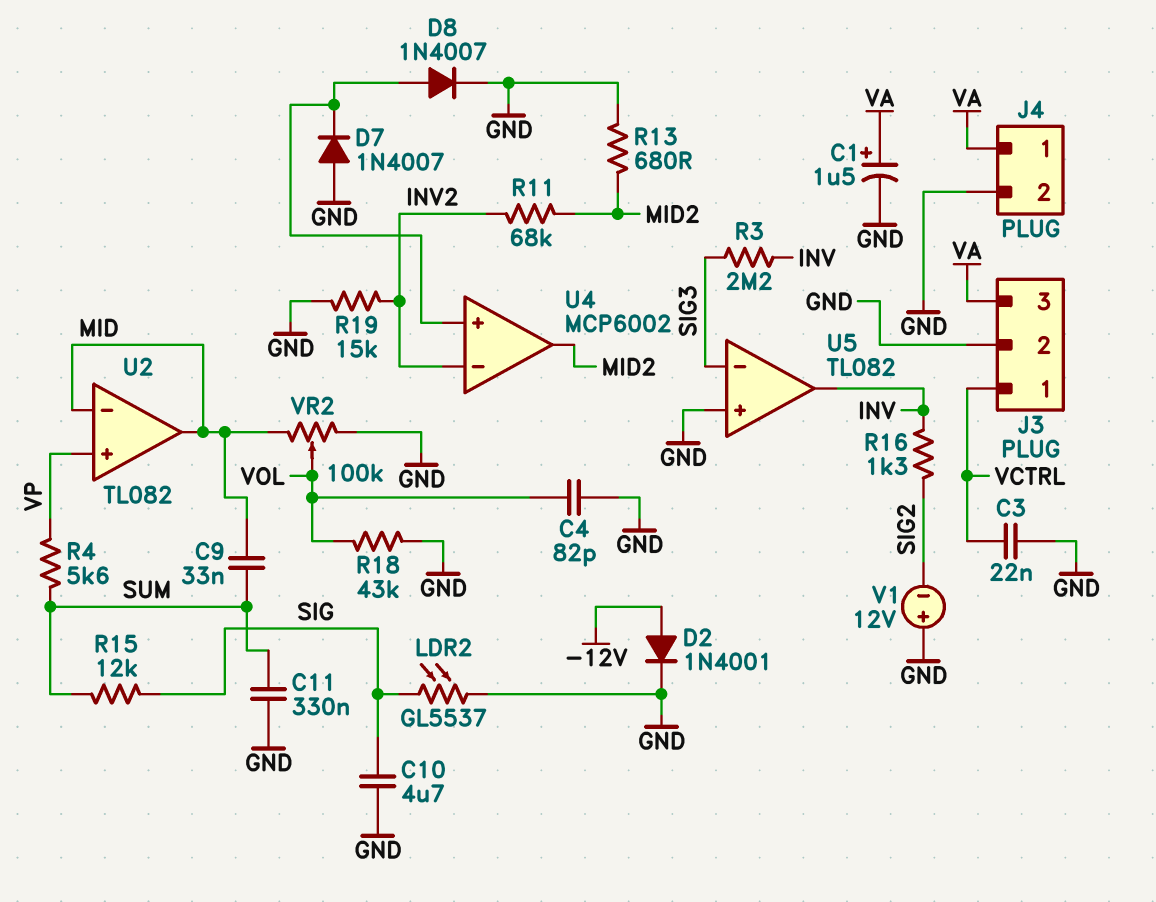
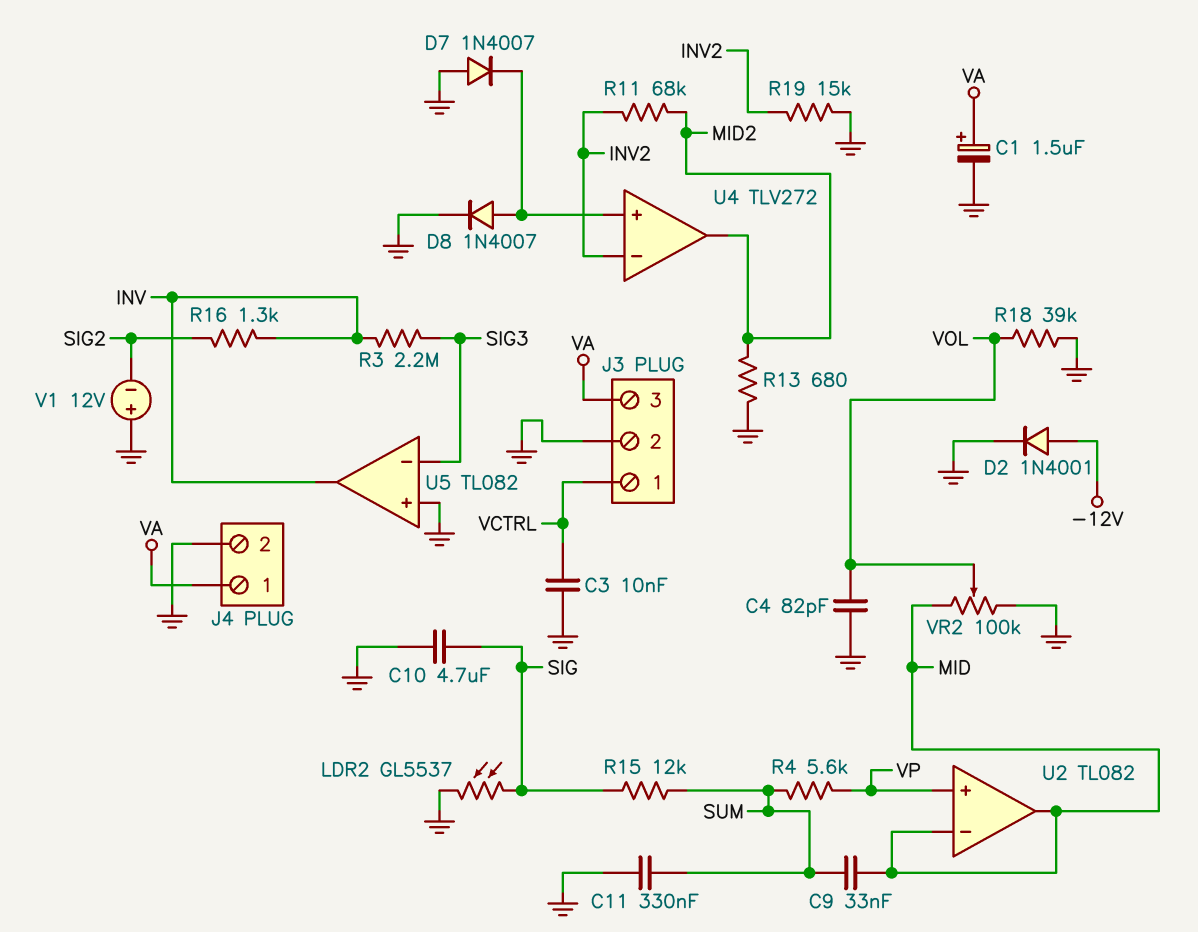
C3: 22nF (GND, VCTRL) -> 10nF (GND, VCTRL)
R18: 43k (GND, VOL) -> 39k (GND, VOL)
U4: MCP6002 -> TLV272

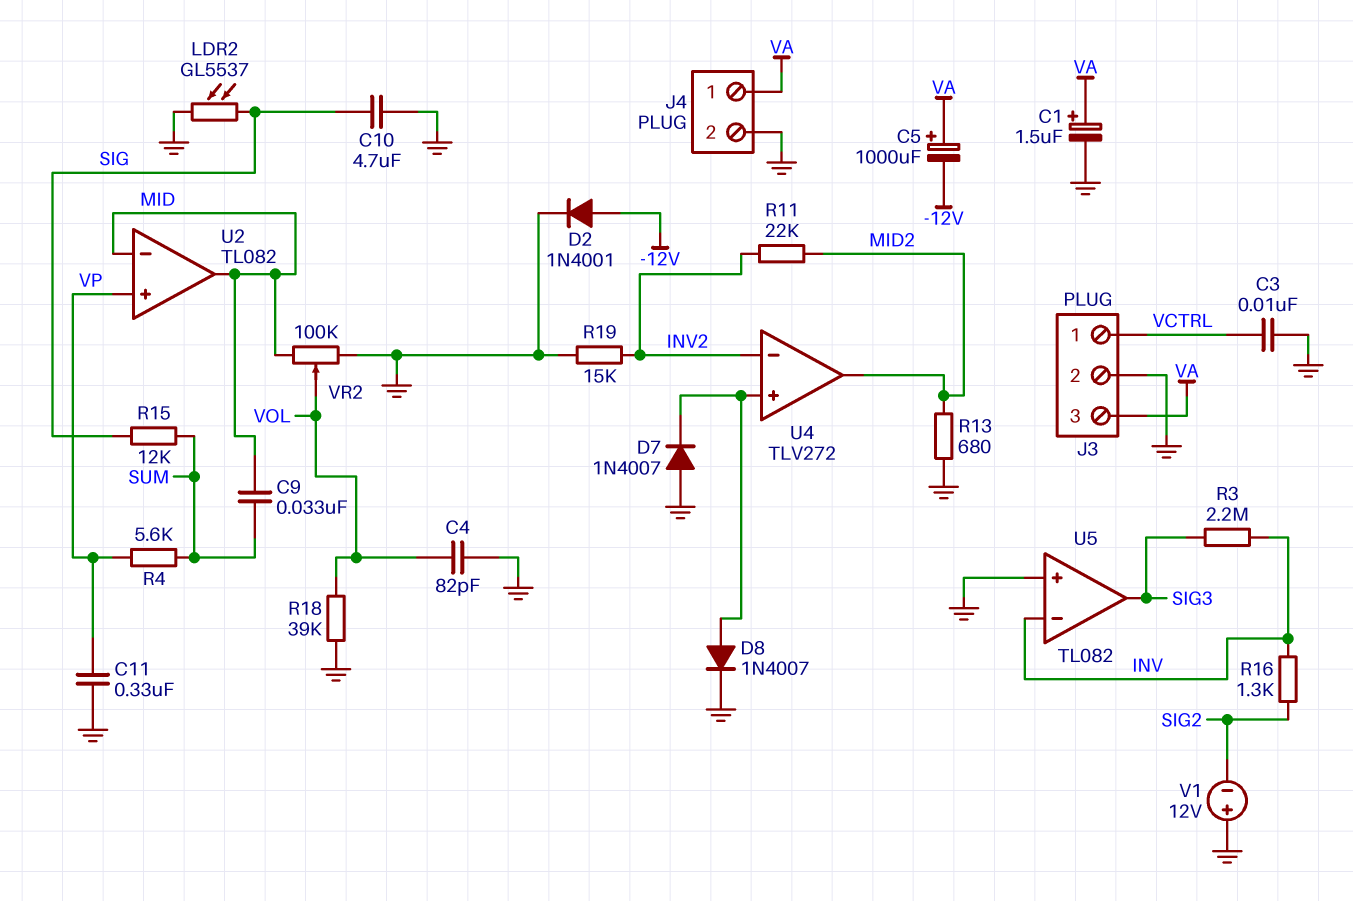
C5: none -> 1000uF (plus VA, minus -12V)
C11: 330nF (GND, SUM) -> 330nF (GND, VP)
R11: 68k (INV2, MID2) -> 22k (INV2, MID2)
U5 pin in-: SIG3 -> INV
U5 pin out: INV -> SIG3

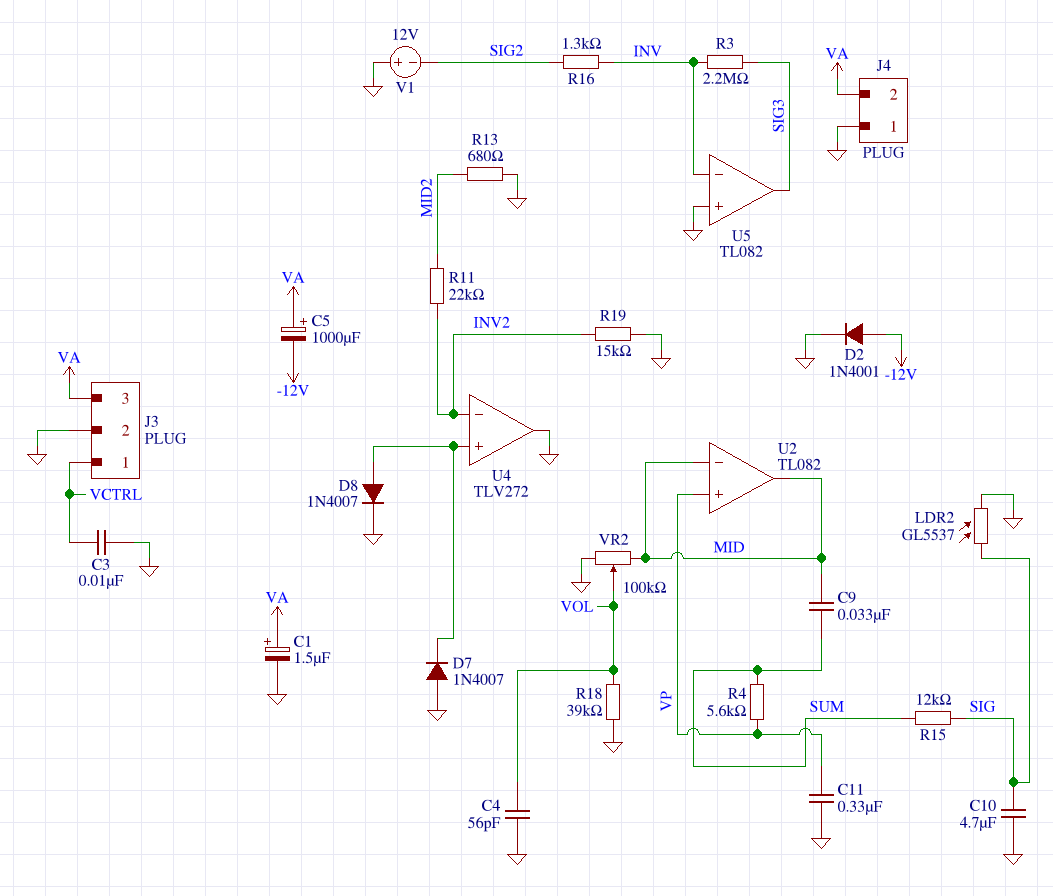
C4: 82pF (GND, VOL) -> 56pF (GND, VOL)
J4 pin 1: VA -> GND
J4 pin 2: GND -> VA
U4 pin out: MID2 -> GND

